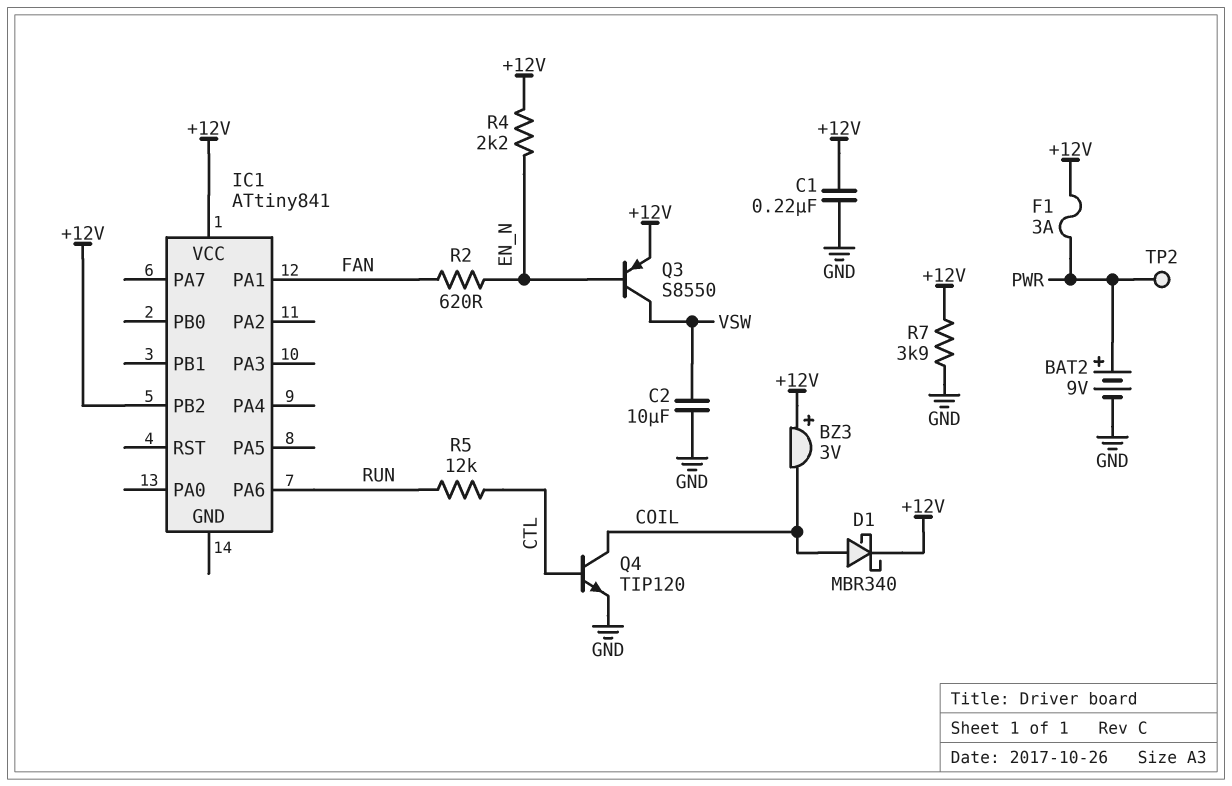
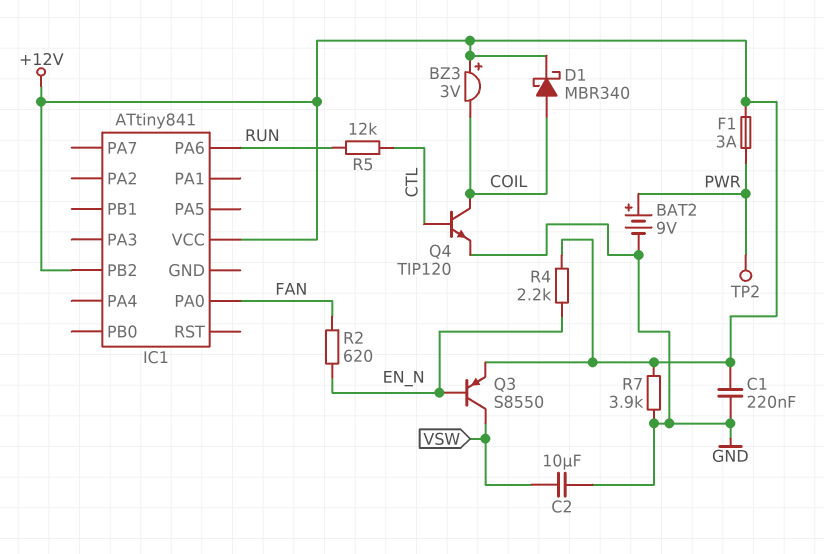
IC1 pin PA0: none -> FAN
IC1 pin PA1: FAN -> none

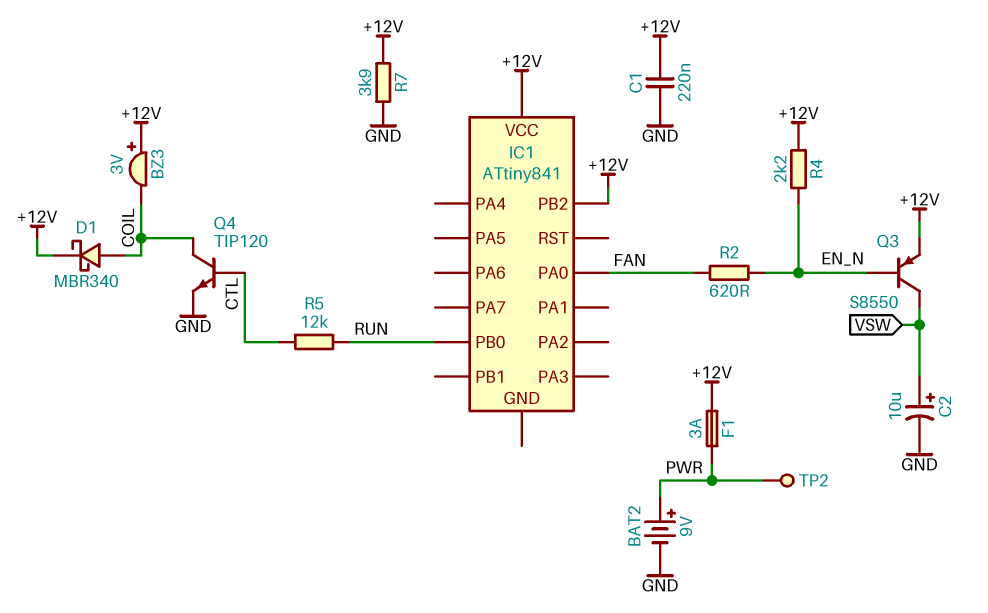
C2: 10uF (GND, VSW) -> 10uF (plus VSW, minus GND)
IC1 pin PA6: RUN -> none
IC1 pin PB0: none -> RUN

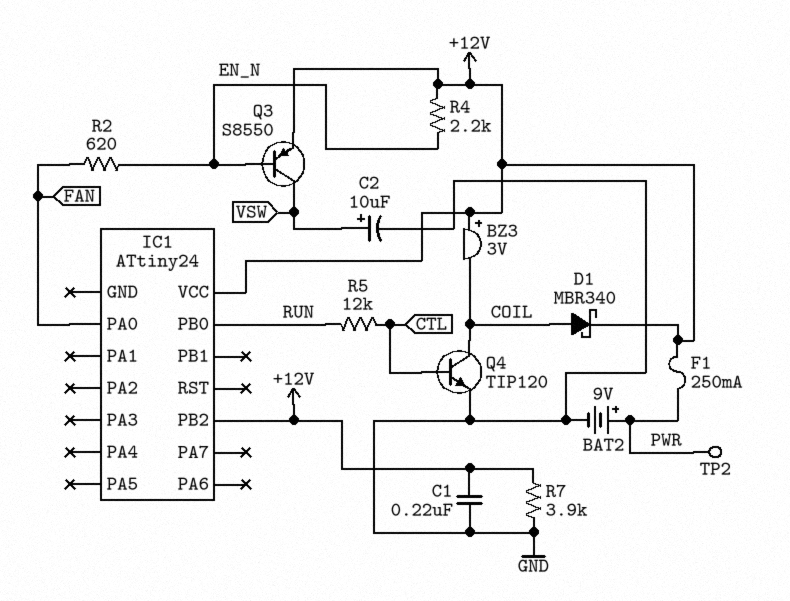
F1: 3A (+12V, PWR) -> 250mA (+12V, PWR)
IC1: ATtiny841 -> ATtiny24

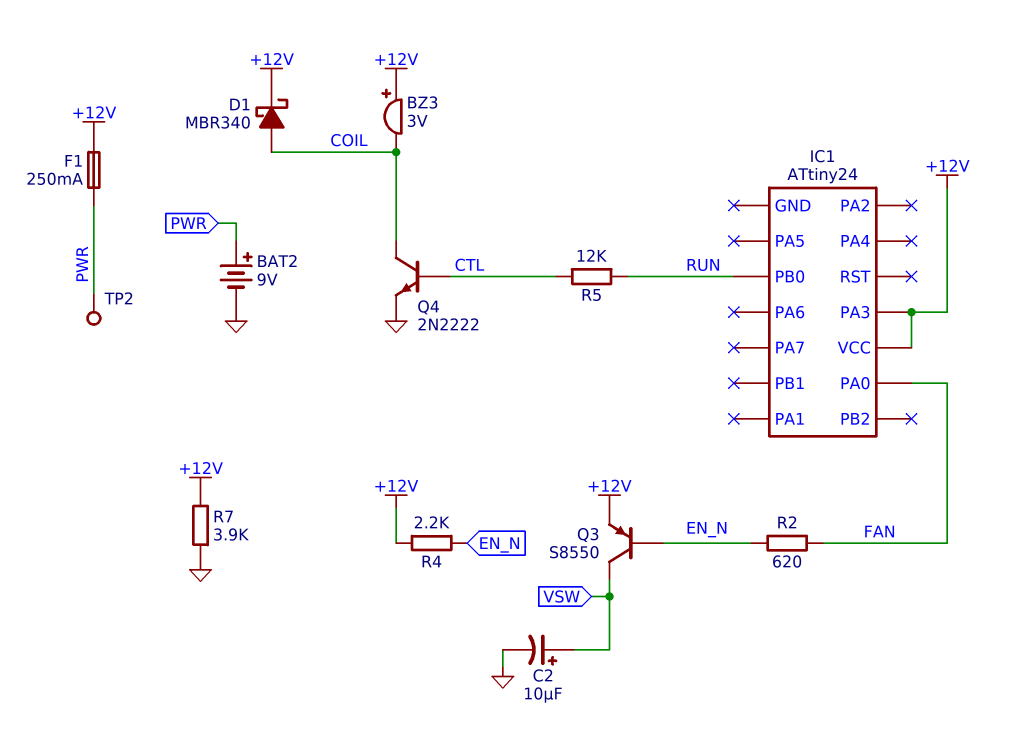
C1: 220nF (+12V, GND) -> none
IC1 pin PA3: none -> +12V
IC1 pin PB2: +12V -> none
Q4: NPN TIP120 (B CTL, C COIL, E GND) -> NPN 2N2222 (B CTL, C COIL, E GND)

